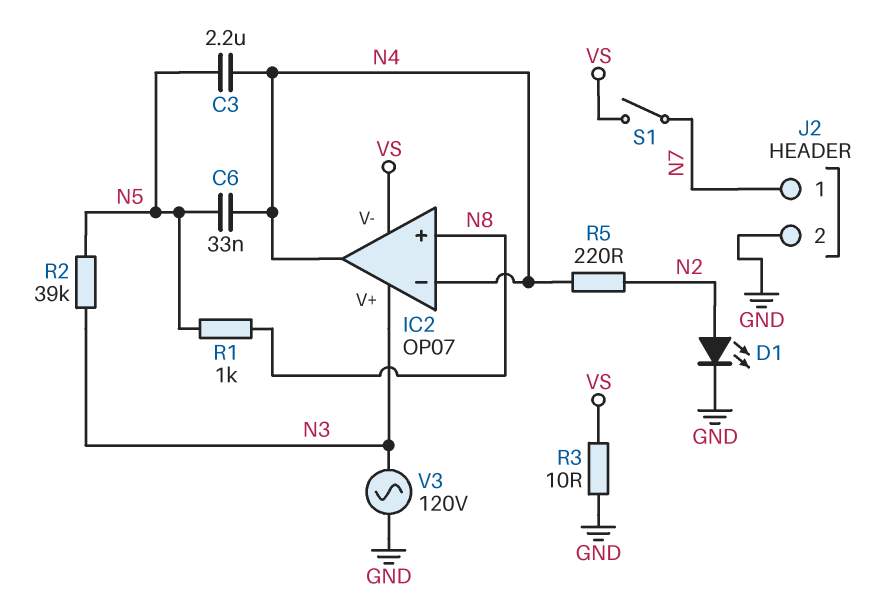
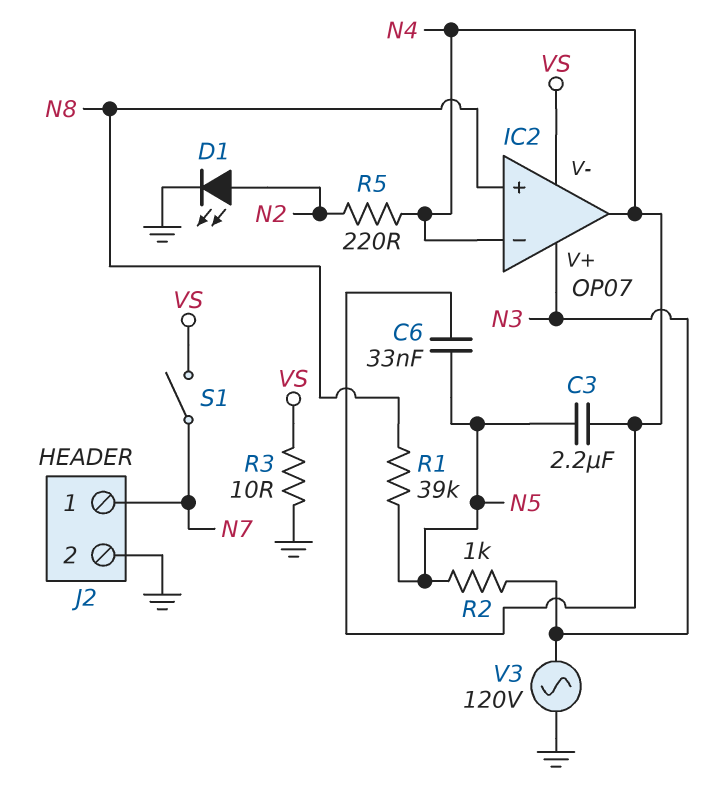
R1: 1k (N5, N8) -> 39k (N5, N8)
R2: 39k (N3, N5) -> 1k (N3, N5)

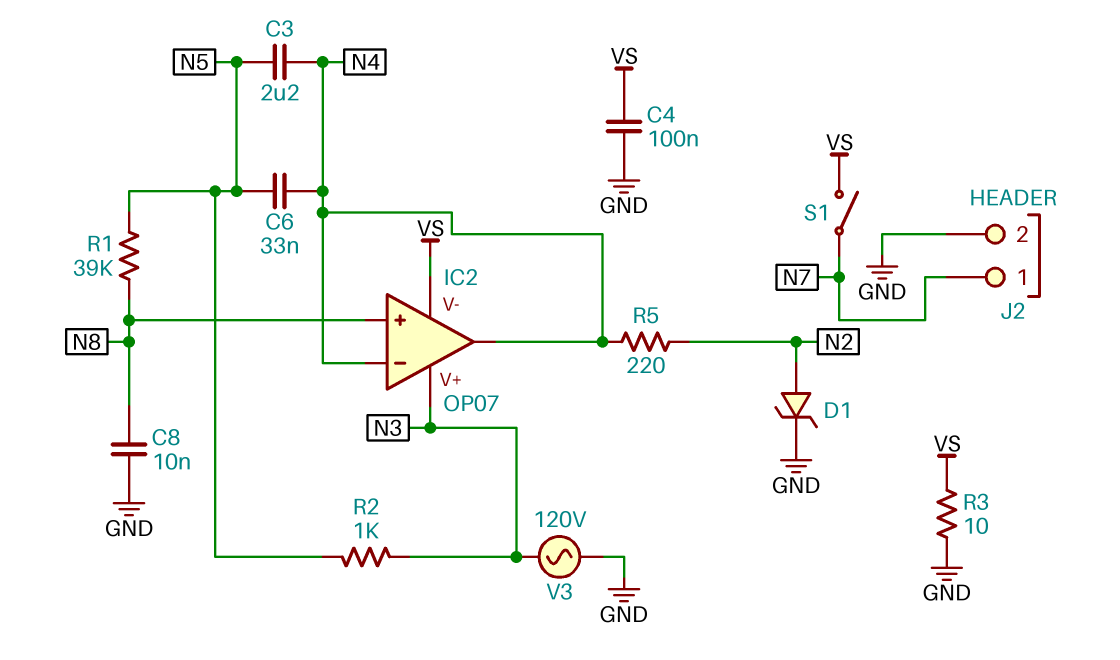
C4: none -> 100nF (GND, VS)
C8: none -> 10nF (GND, N8)
D1: LED (A N2, K GND) -> zener (A N2, K GND)

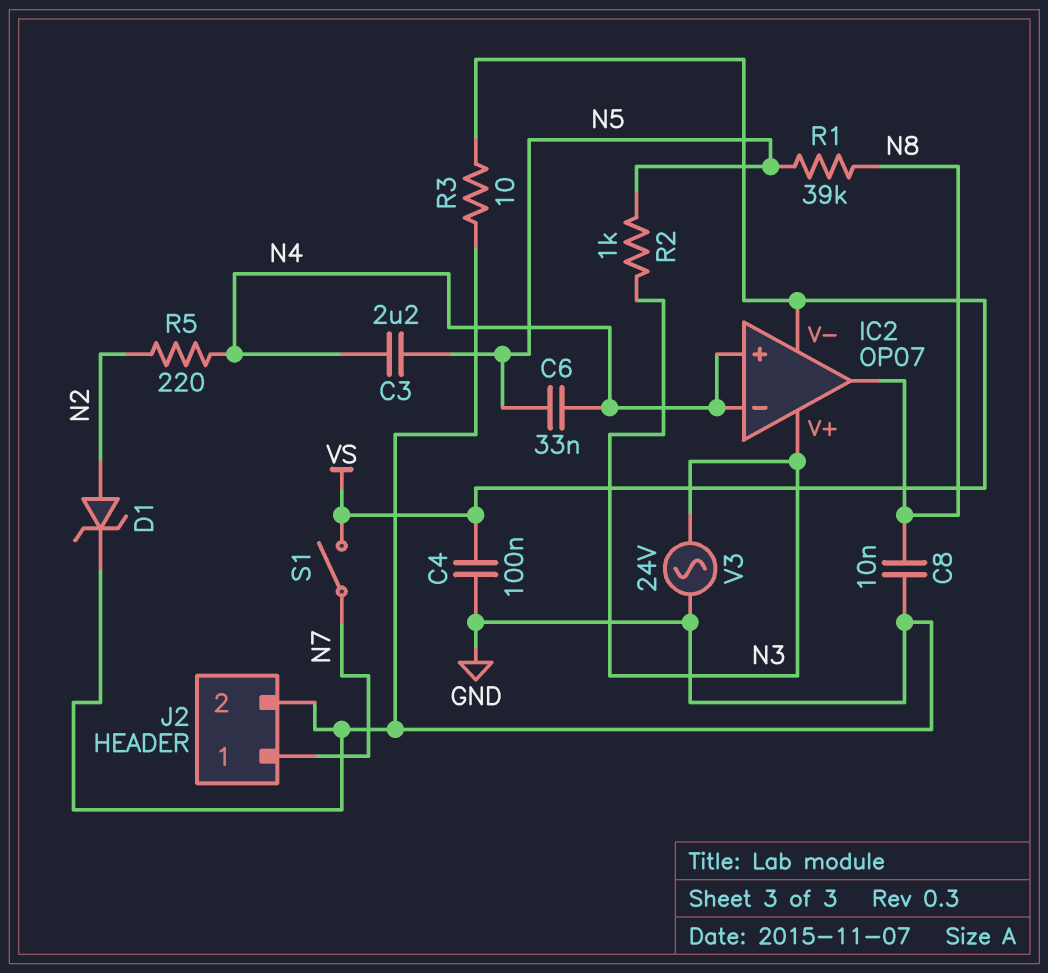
IC2 pin in+: N8 -> N4
IC2 pin out: N4 -> N8
V3: AC 120V (GND, N3) -> AC 24V (GND, N3)

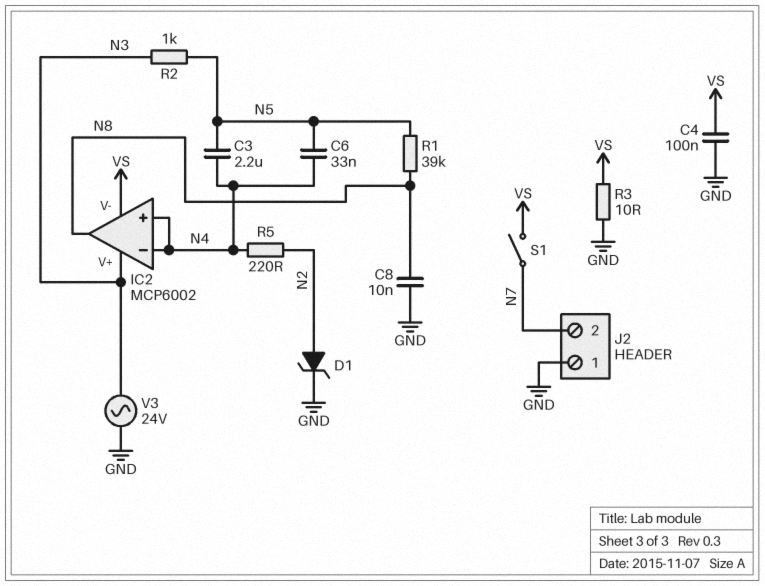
IC2: OP07 -> MCP6002
J2 pin 1: N7 -> GND
J2 pin 2: GND -> N7

